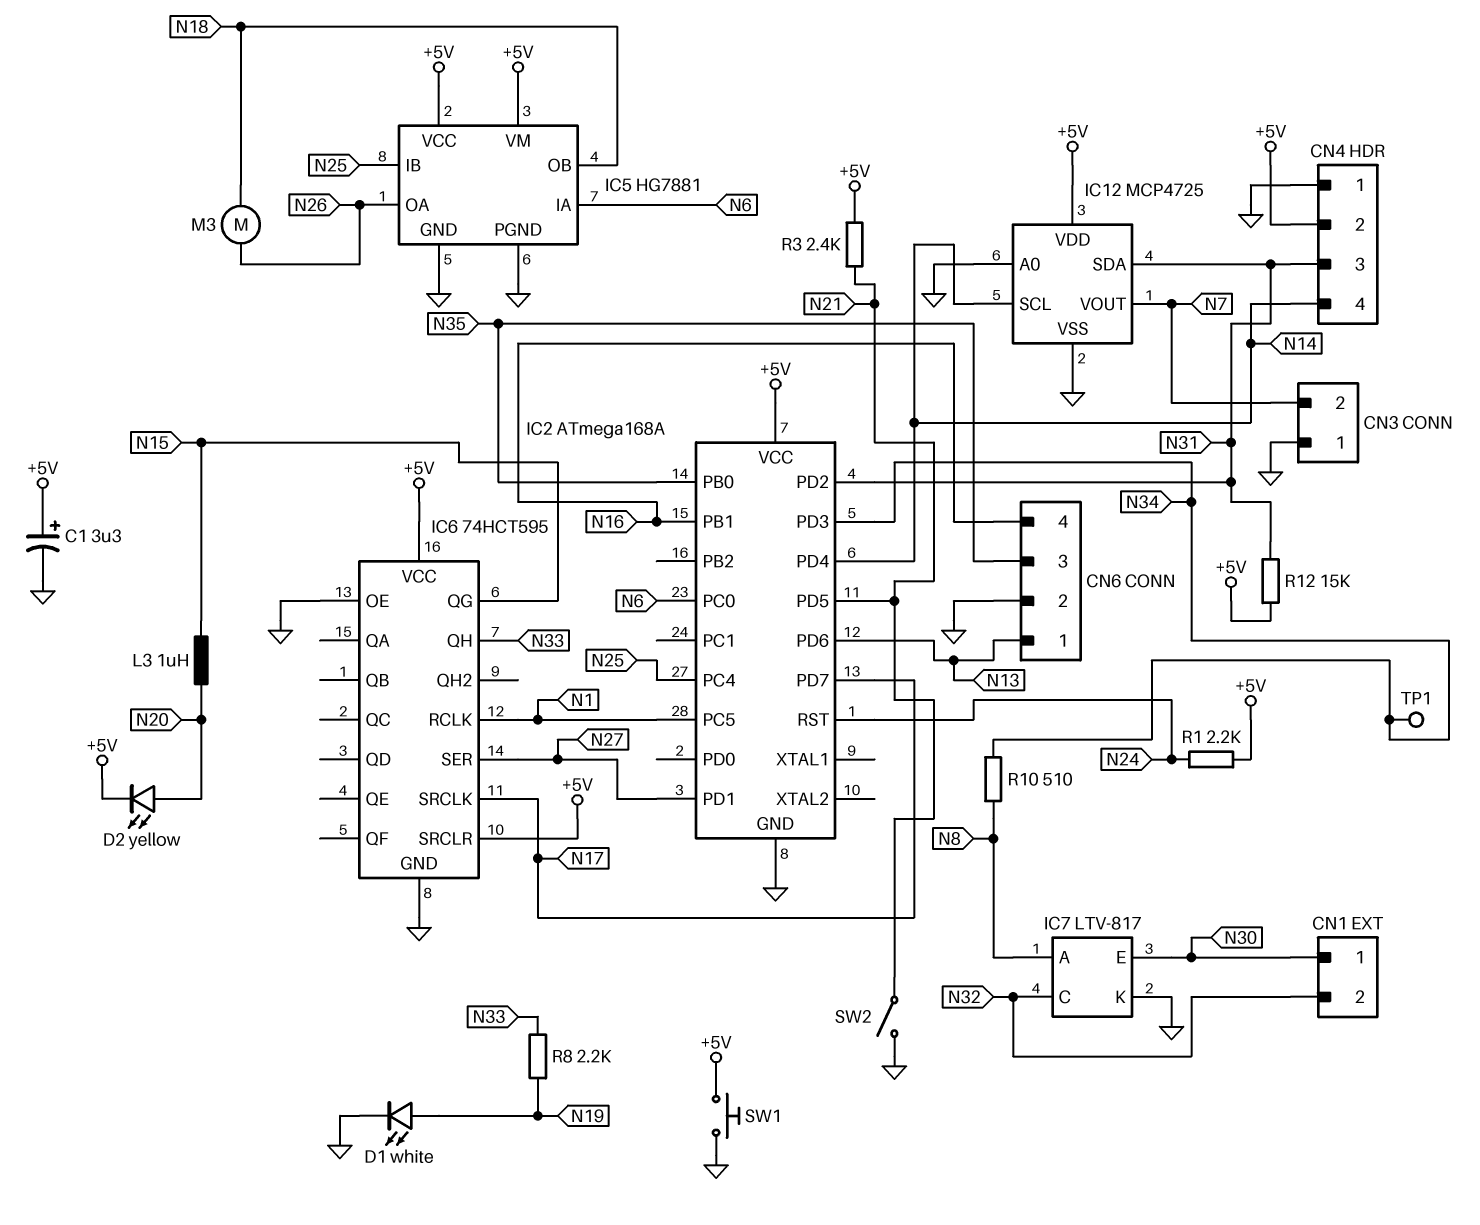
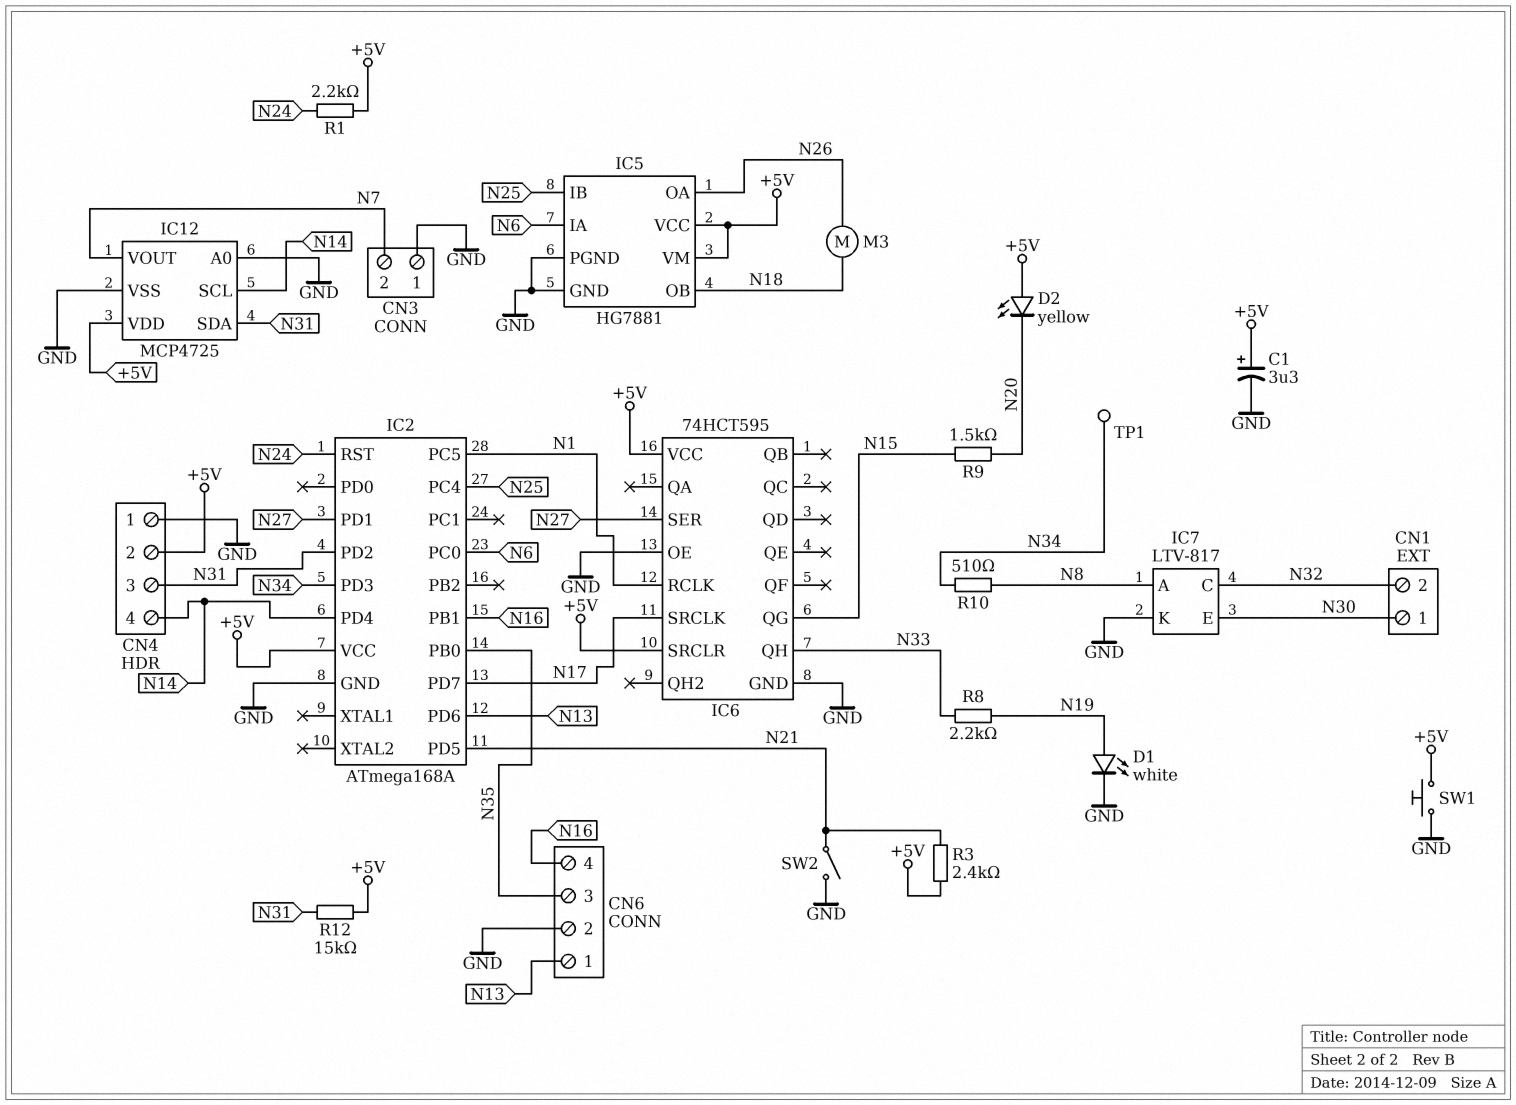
D2: LED yellow (A N20, K +5V) -> LED yellow (A +5V, K N20)
L3: 1uH (N15, N20) -> none
R9: none -> 1.5k (N15, N20)

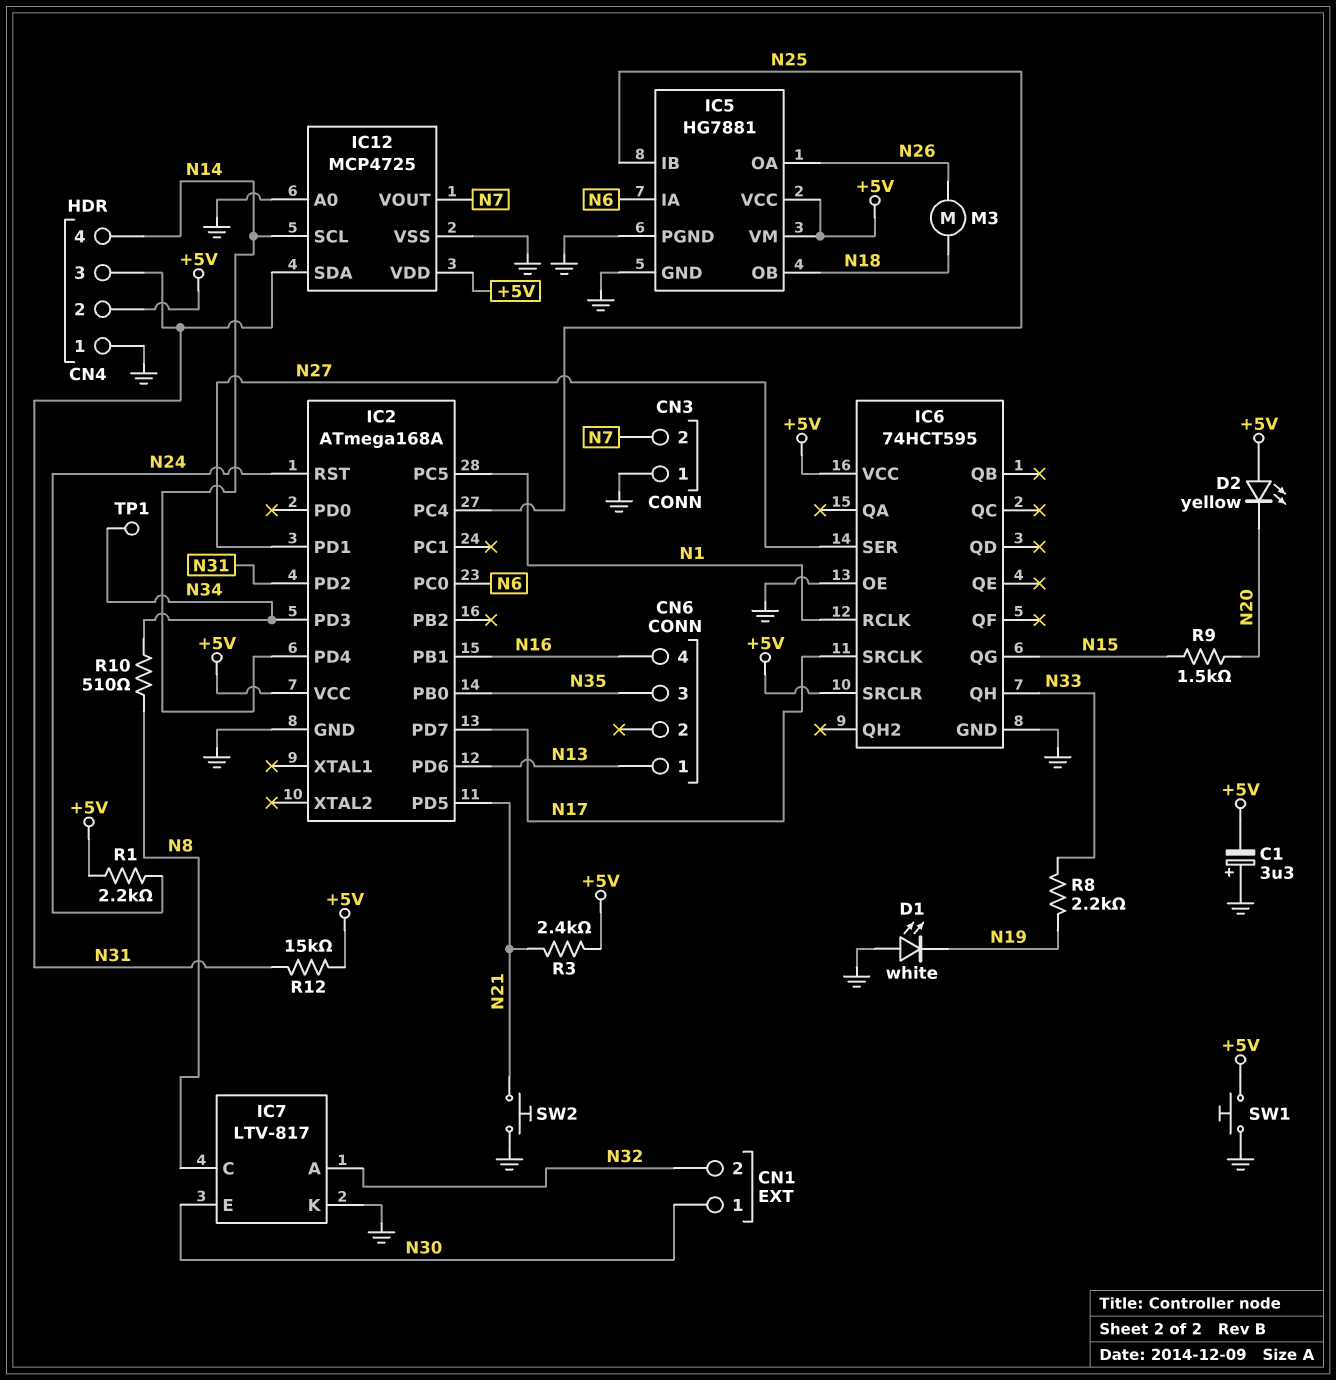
C1: 3.3uF (plus +5V, minus GND) -> 3.3uF (plus GND, minus +5V)
CN6 pin 2: GND -> none
D1: LED white (A N19, K GND) -> LED white (A GND, K N19)
IC7 pin A: N8 -> N32
IC7 pin C: N32 -> N8
SW2: switch (GND, N21) -> button (GND, N21)

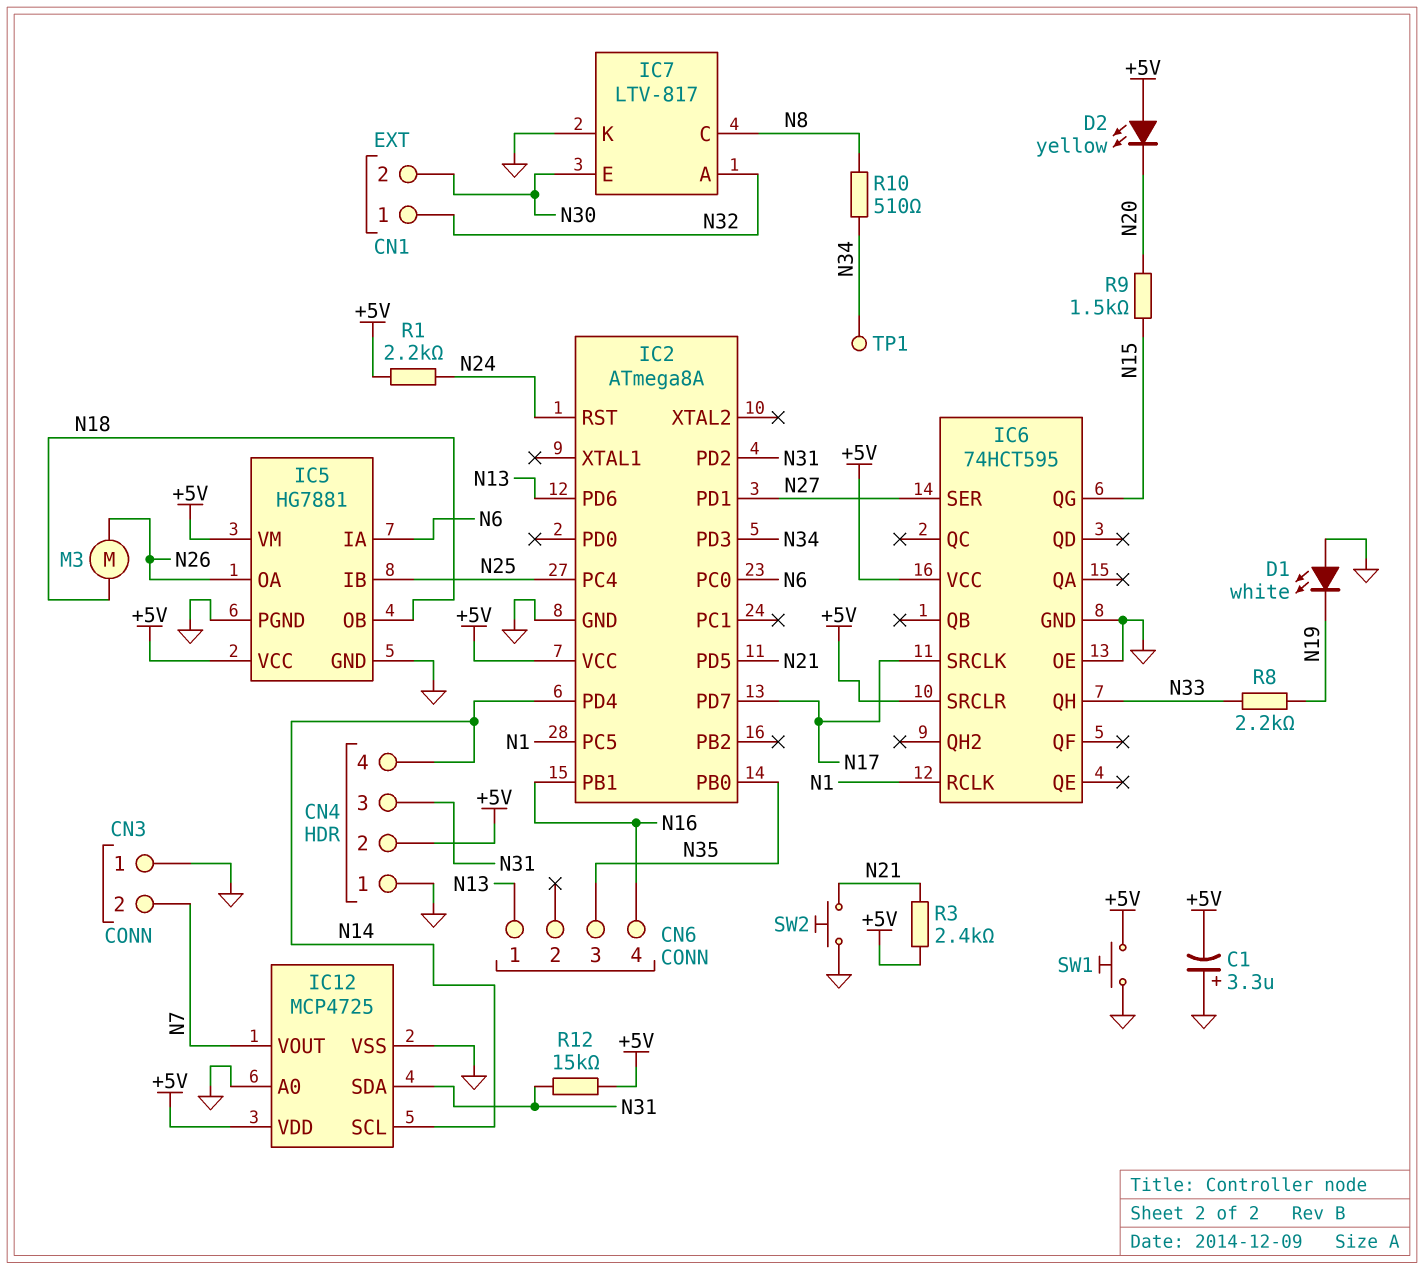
CN1 pin 1: N30 -> N32
CN1 pin 2: N32 -> N30
IC2: ATmega168A -> ATmega8A

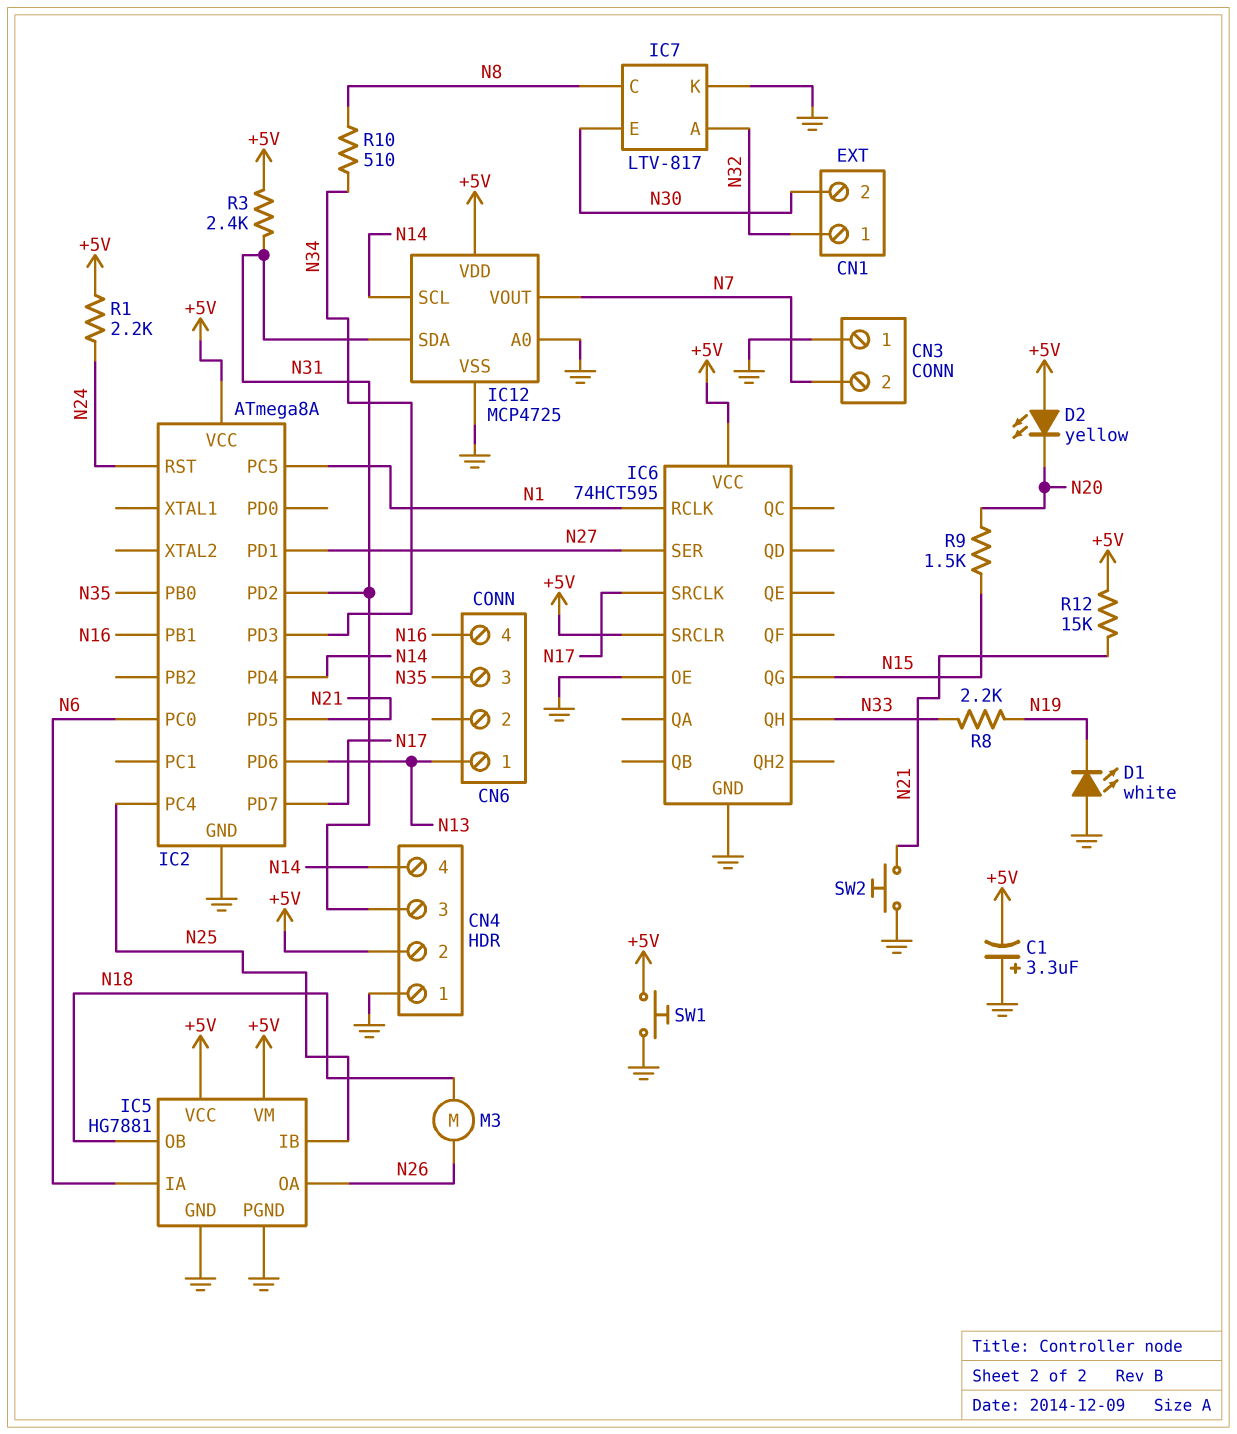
R3: 2.4k (+5V, N21) -> 2.4k (+5V, N31)
R12: 15k (+5V, N31) -> 15k (+5V, N21)
TP1: test point (N34) -> none

